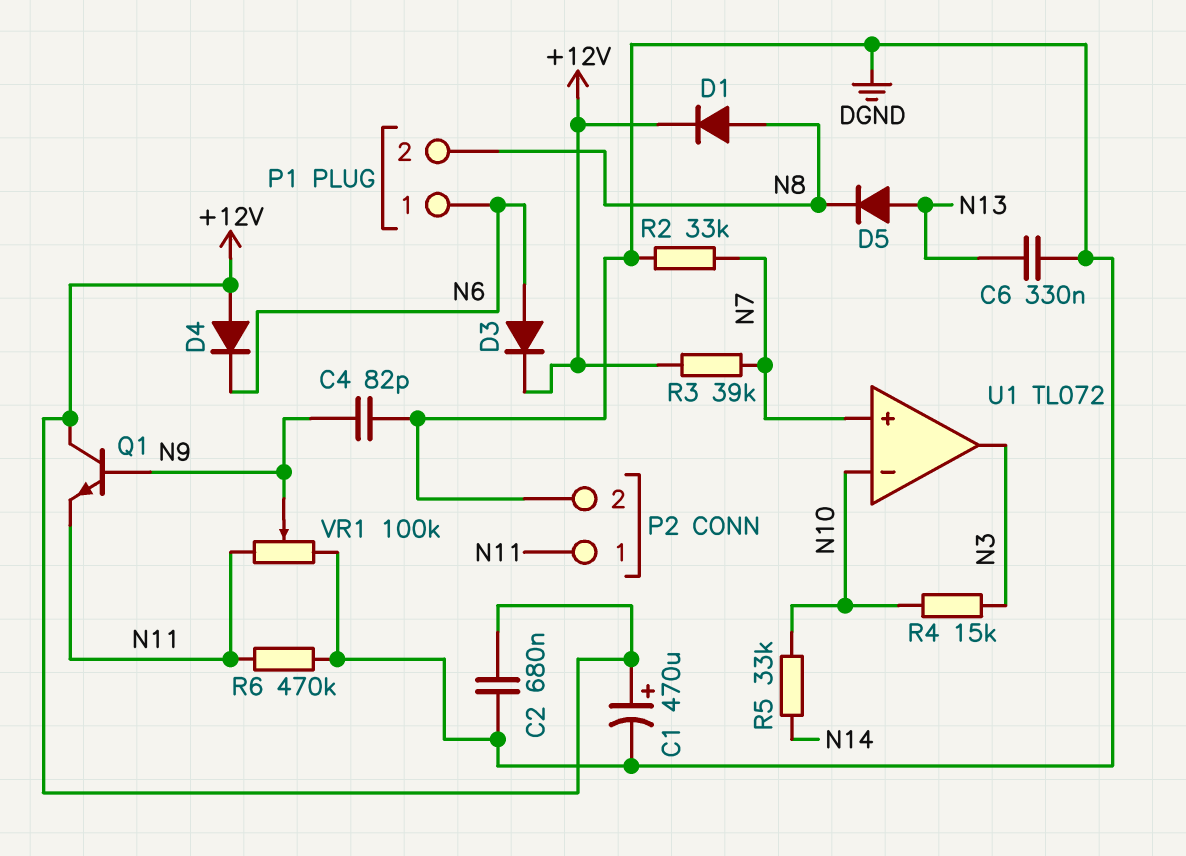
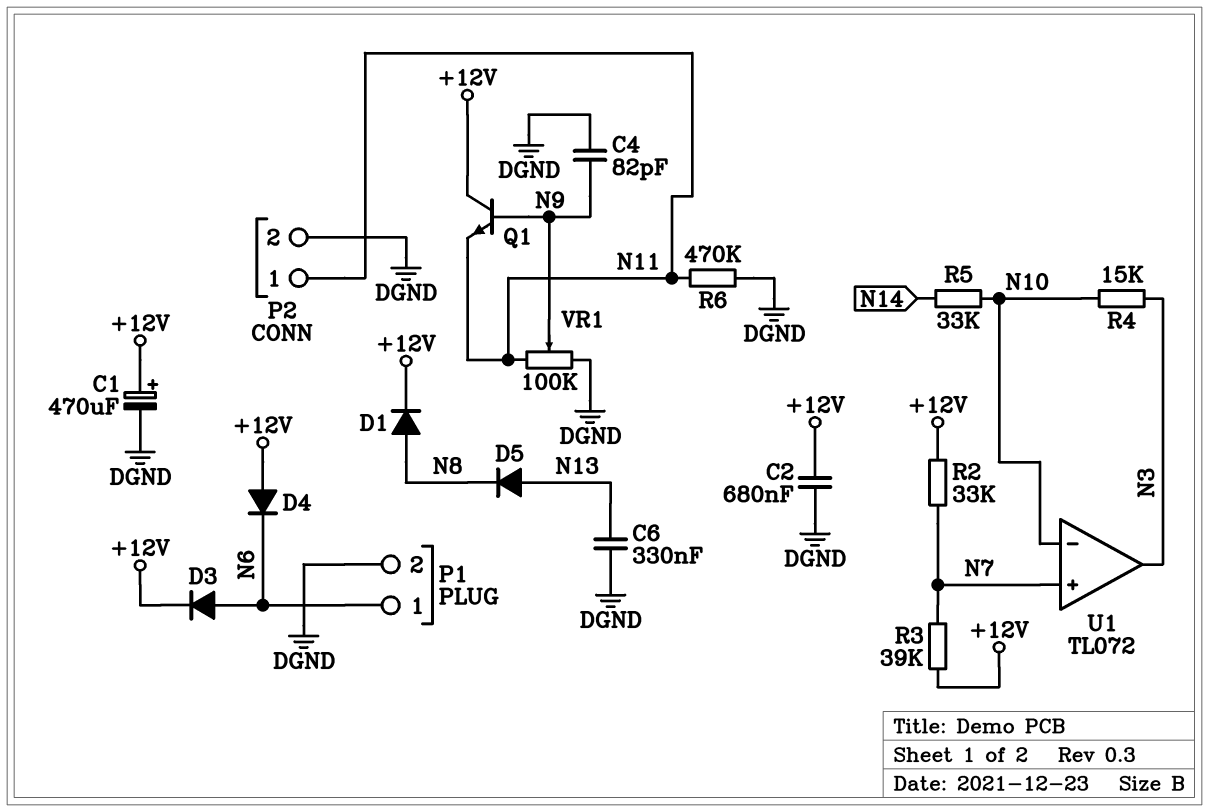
P1 pin 2: N8 -> DGND
R2: 33k (DGND, N7) -> 33k (+12V, N7)

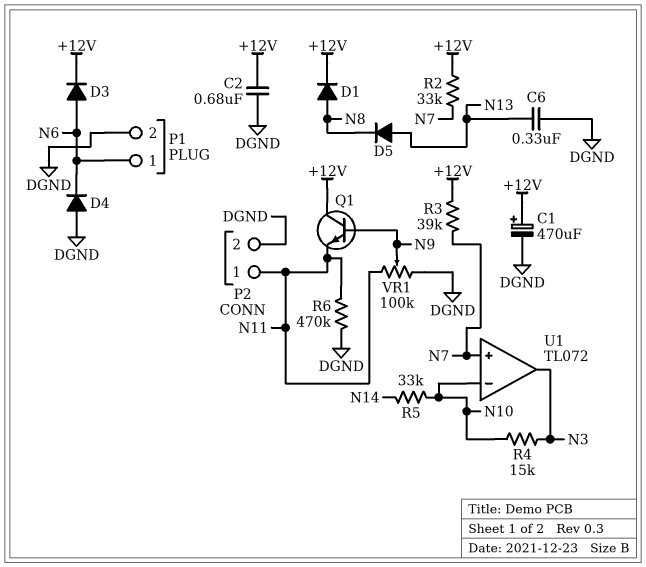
C4: 82pF (DGND, N9) -> none
D4: diode (A +12V, K N6) -> diode (A DGND, K N6)

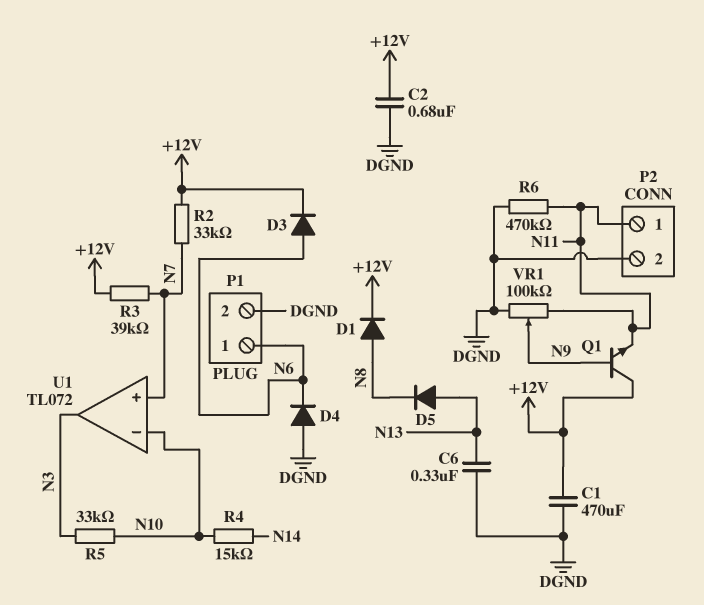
C1: 470uF (plus +12V, minus DGND) -> 470uF (+12V, DGND)
R4: 15k (N3, N10) -> 15k (N10, N14)
R5: 33k (N10, N14) -> 33k (N3, N10)

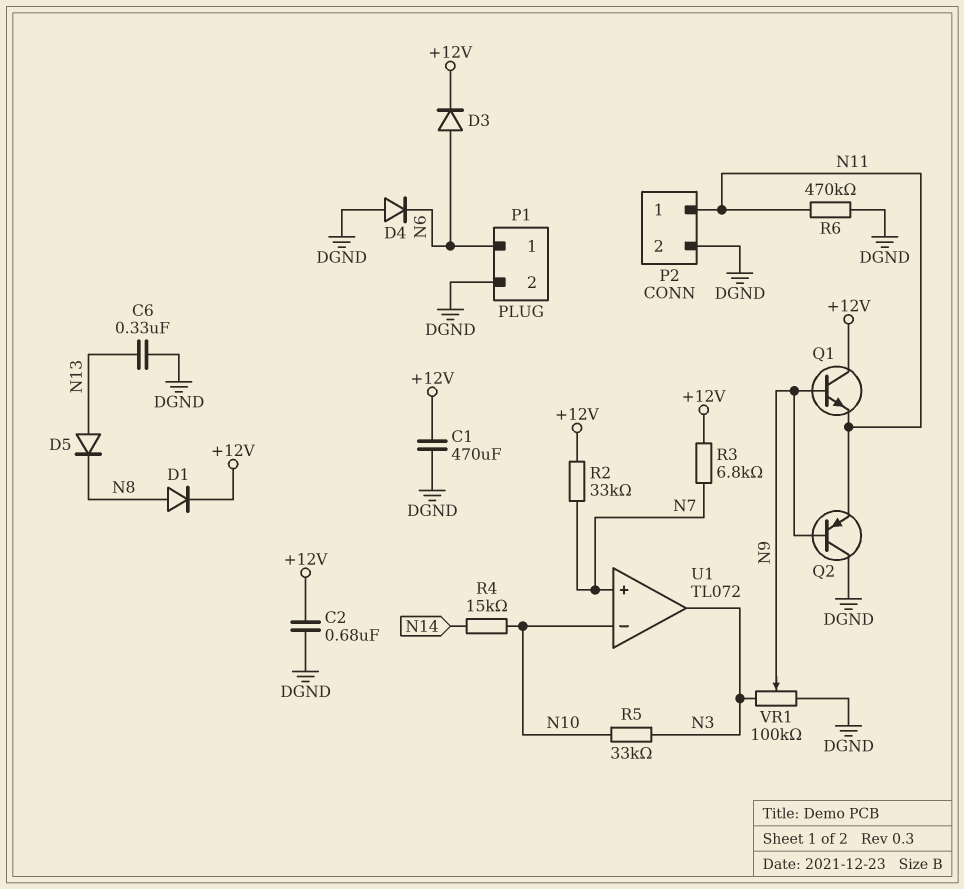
Q2: none -> PNP (B N9, C DGND, E N11)
R3: 39k (+12V, N7) -> 6.8k (+12V, N7)
VR1: 100k (DGND, N11, wiper N9) -> 100k (DGND, N3, wiper N9)

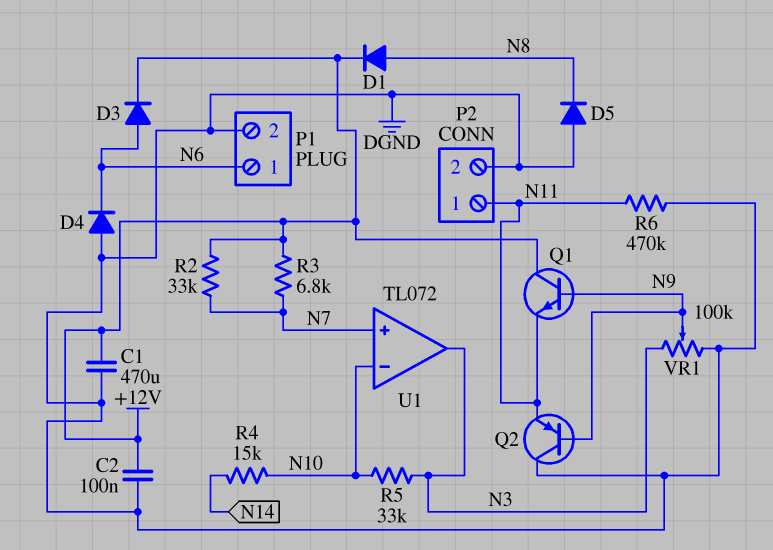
C2: 680nF (+12V, DGND) -> 100nF (+12V, DGND)
C6: 330nF (DGND, N13) -> none
D5: diode (A N13, K N8) -> diode (A DGND, K N8)

